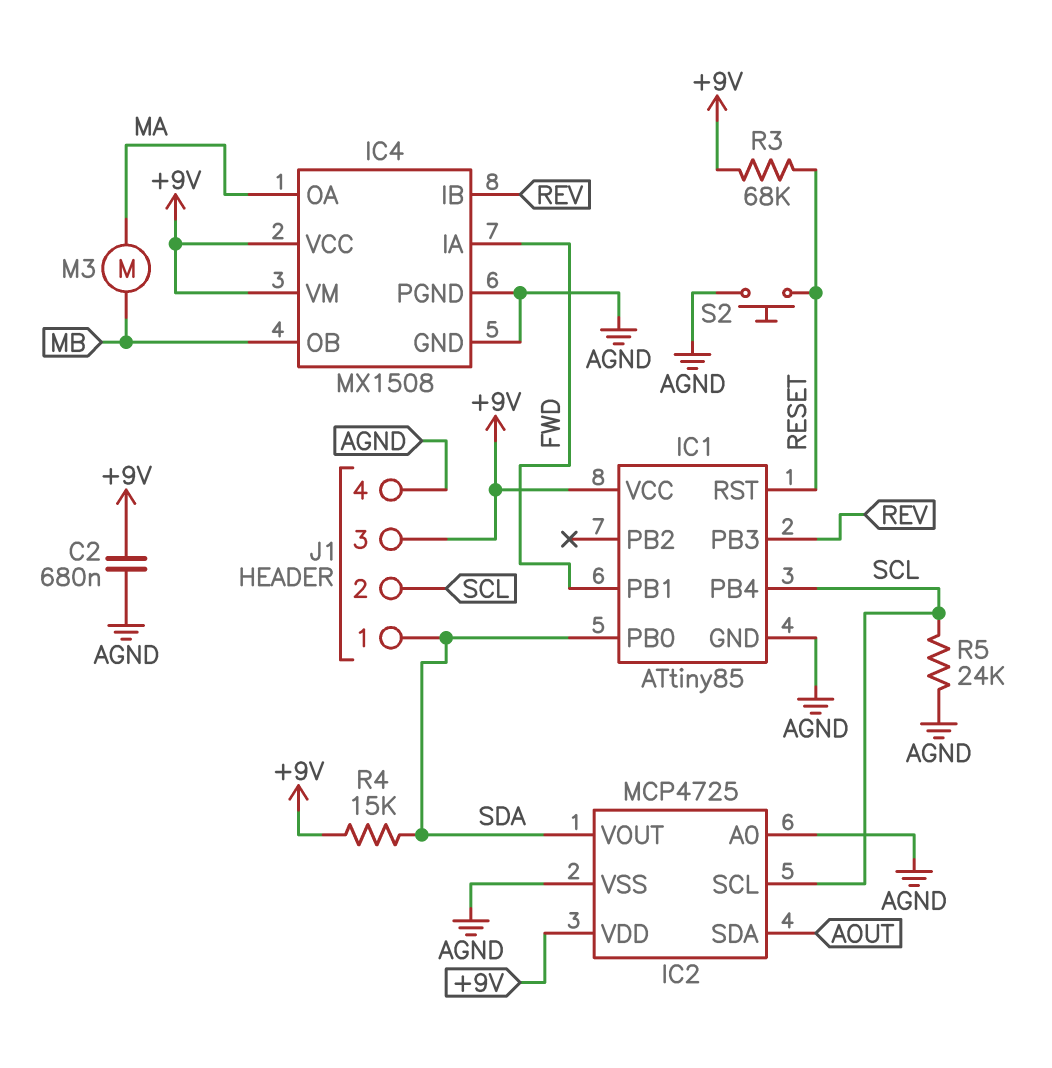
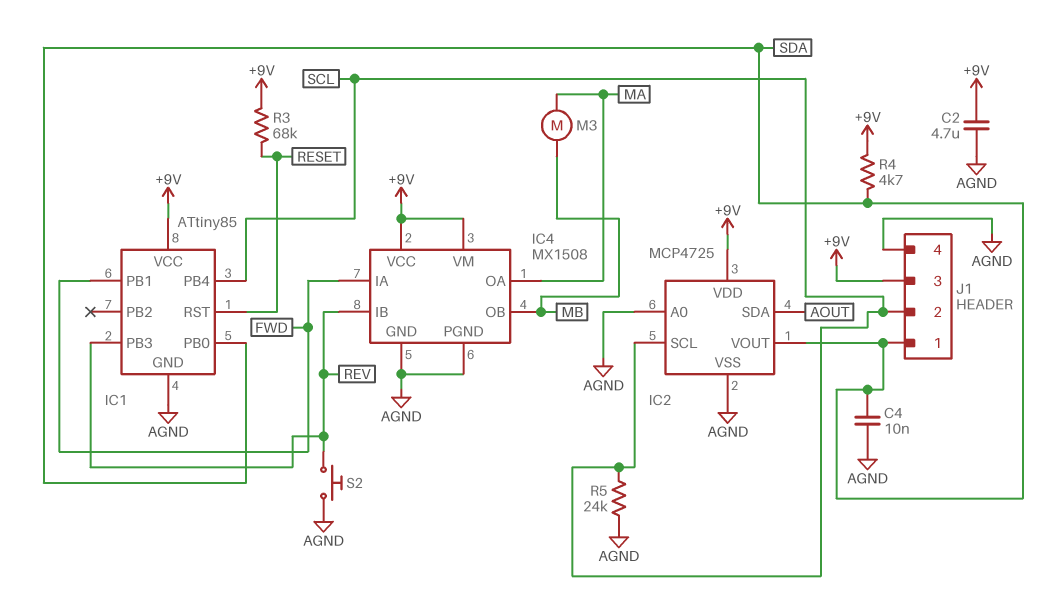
C2: 680nF (+9V, AGND) -> 4.7uF (+9V, AGND)
C4: none -> 10nF (AGND, SDA)
R4: 15k (+9V, SDA) -> 4.7k (+9V, SDA)
S2: button (AGND, RESET) -> button (AGND, REV)

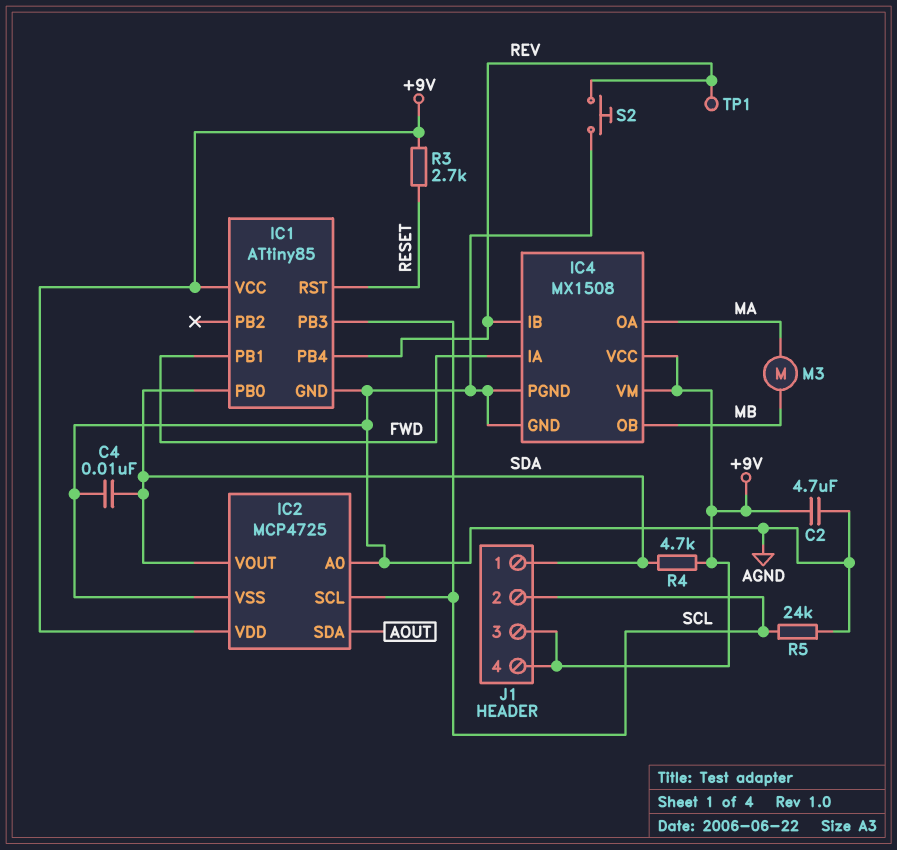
IC1 pin PB3: REV -> SCL
IC1 pin PB4: SCL -> REV
J1 pin 4: AGND -> +9V
R3: 68k (+9V, RESET) -> 2.7k (+9V, RESET)
TP1: none -> test point (REV)

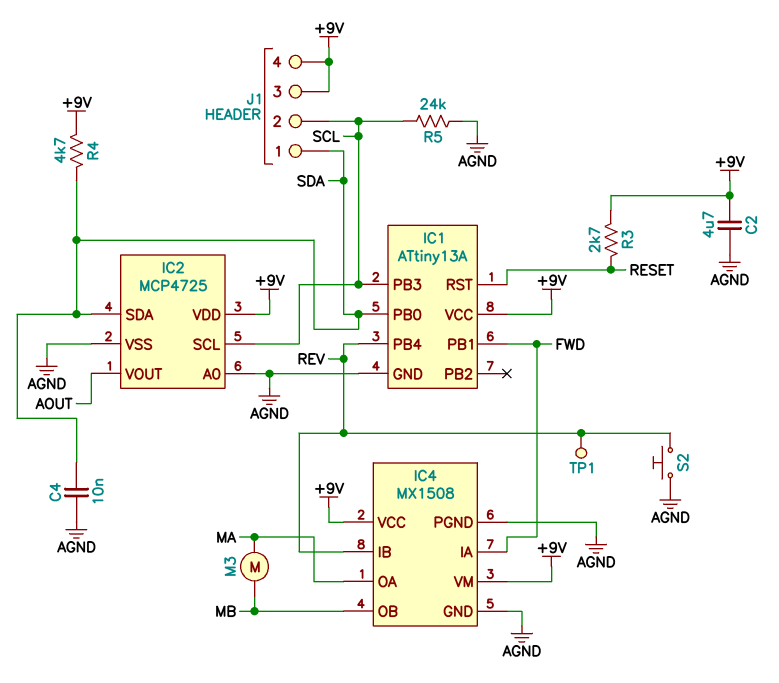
IC1: ATtiny85 -> ATtiny13A
IC2 pin SDA: AOUT -> SDA
IC2 pin VOUT: SDA -> AOUT

